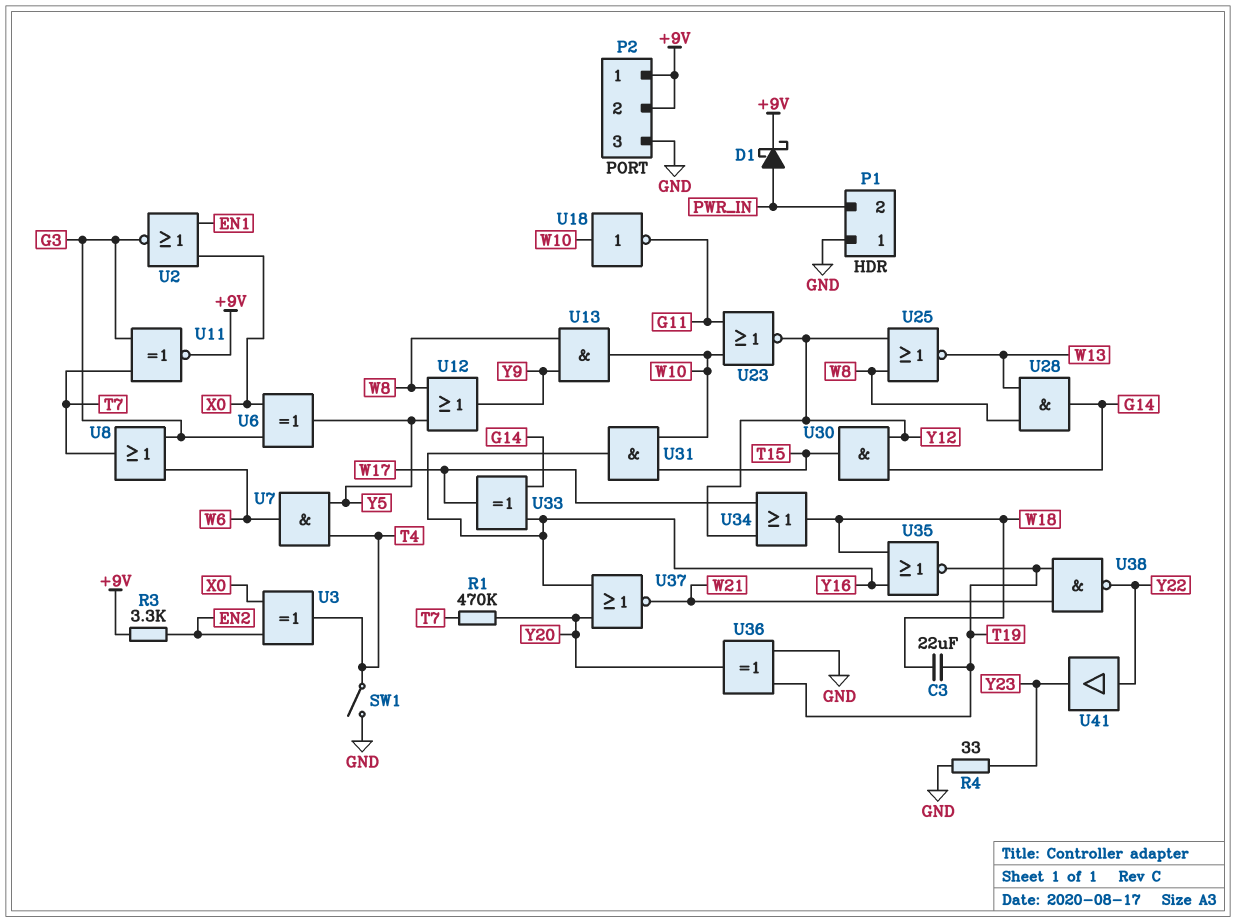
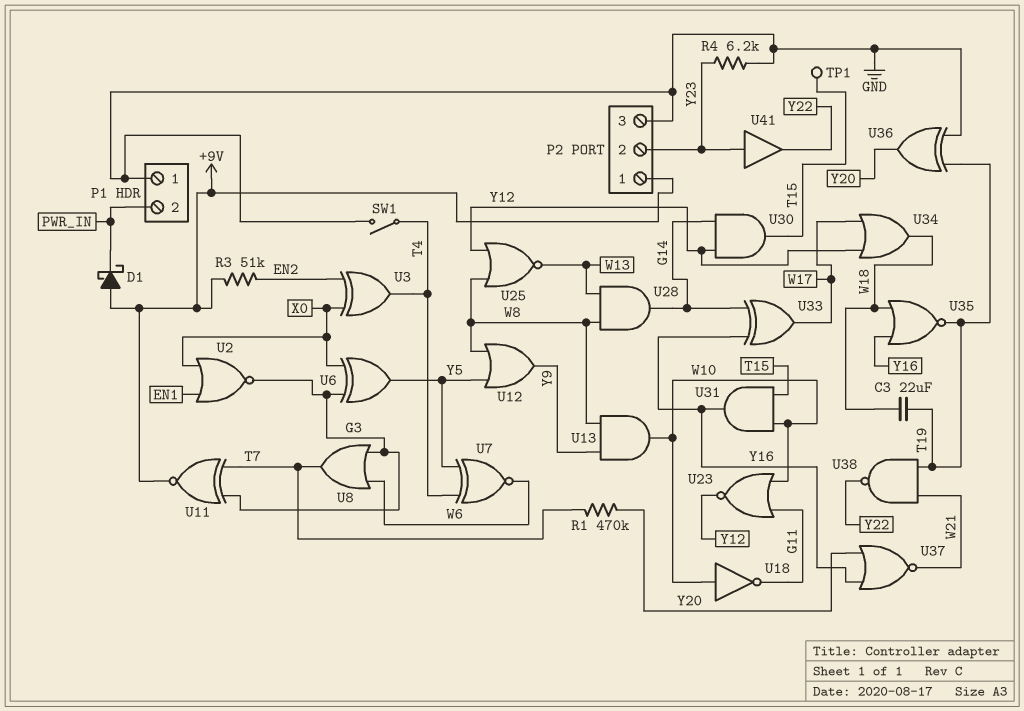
D1: schottky (A PWR_IN, K +9V) -> schottky (A +9V, K PWR_IN)
P2 pin 2: +9V -> Y23
R3: 3.3k (+9V, EN2) -> 51k (+9V, EN2)
R4: 33 (GND, Y23) -> 6.2k (GND, Y23)
TP1: none -> test point (T15)
U7: AND (in T4, in Y5, out W6) -> XNOR (in T4, in Y5, out W6)
U41: buffer (in Y22, out Y23) -> buffer (in Y23, out Y22)

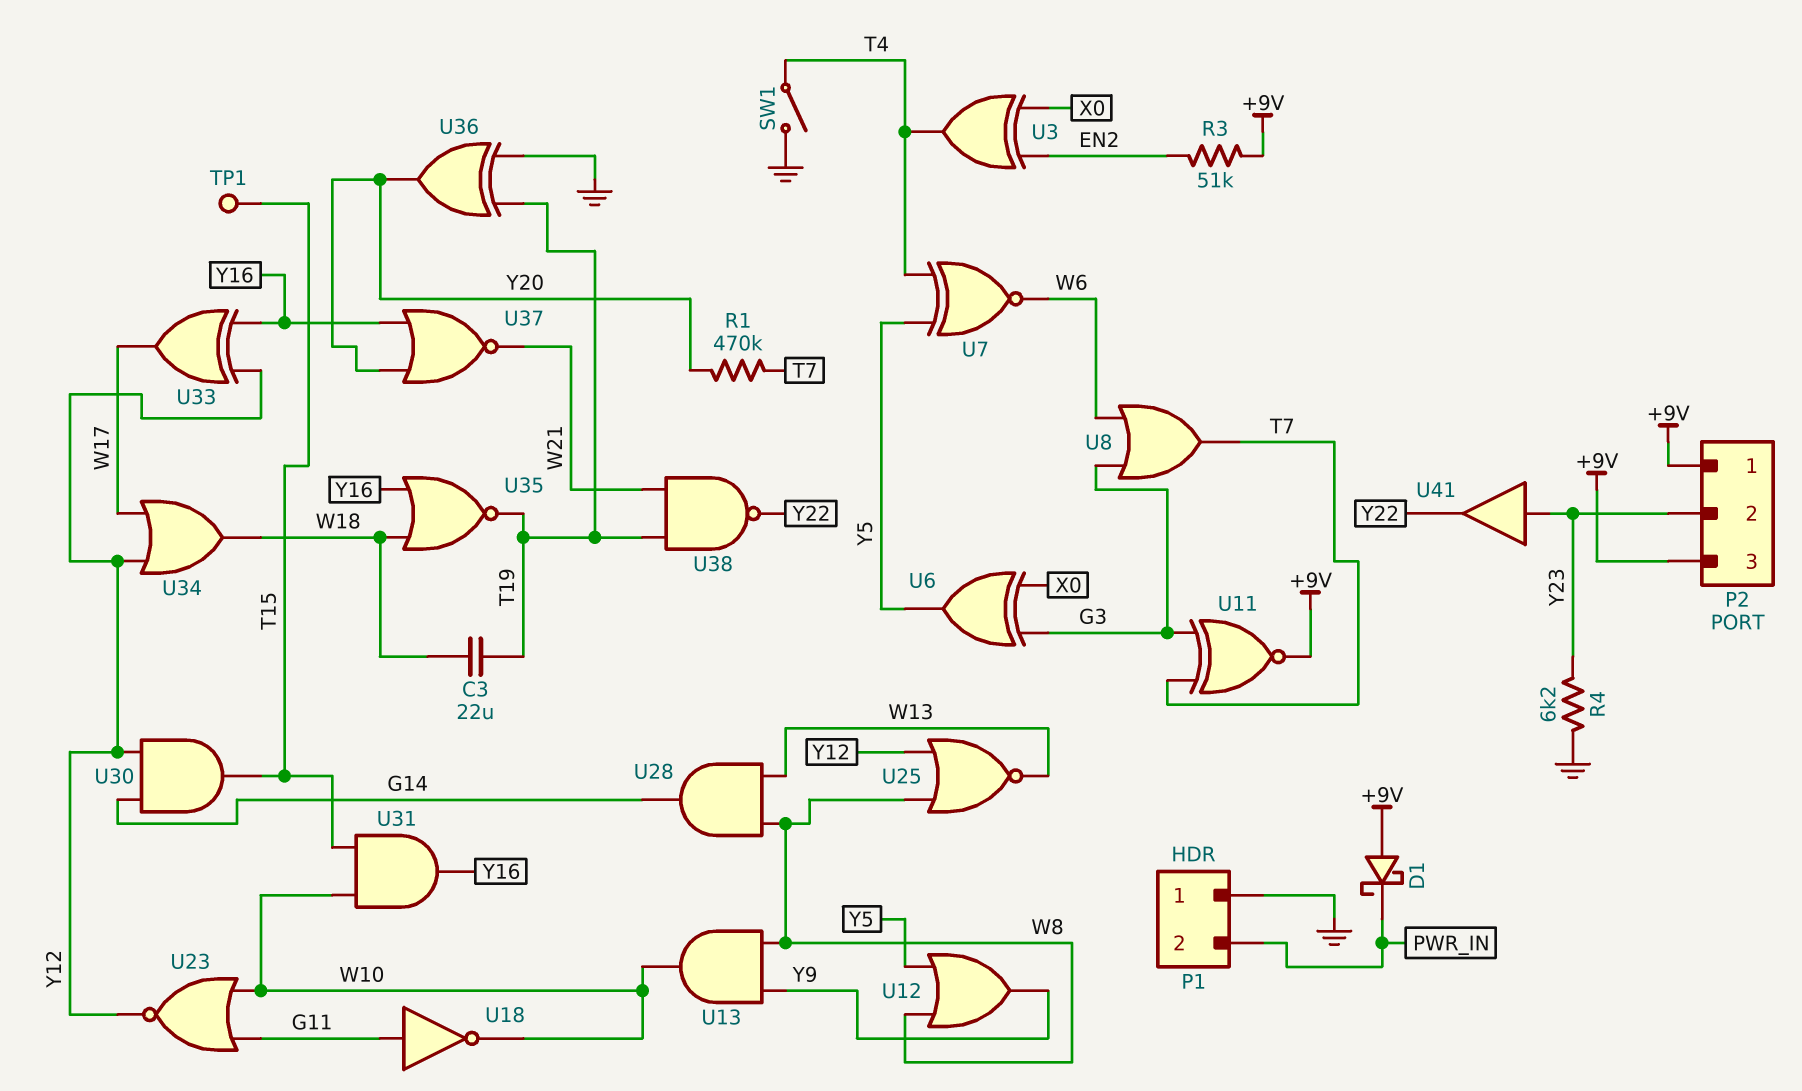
P2 pin 3: GND -> +9V
U2: NOR (in EN1, in X0, out G3) -> none
U18: NOT (in W10, out G11) -> NOT (in G11, out W10)
U33: XOR (in G14, in Y16, out W17) -> XOR (in Y12, in Y16, out W17)

